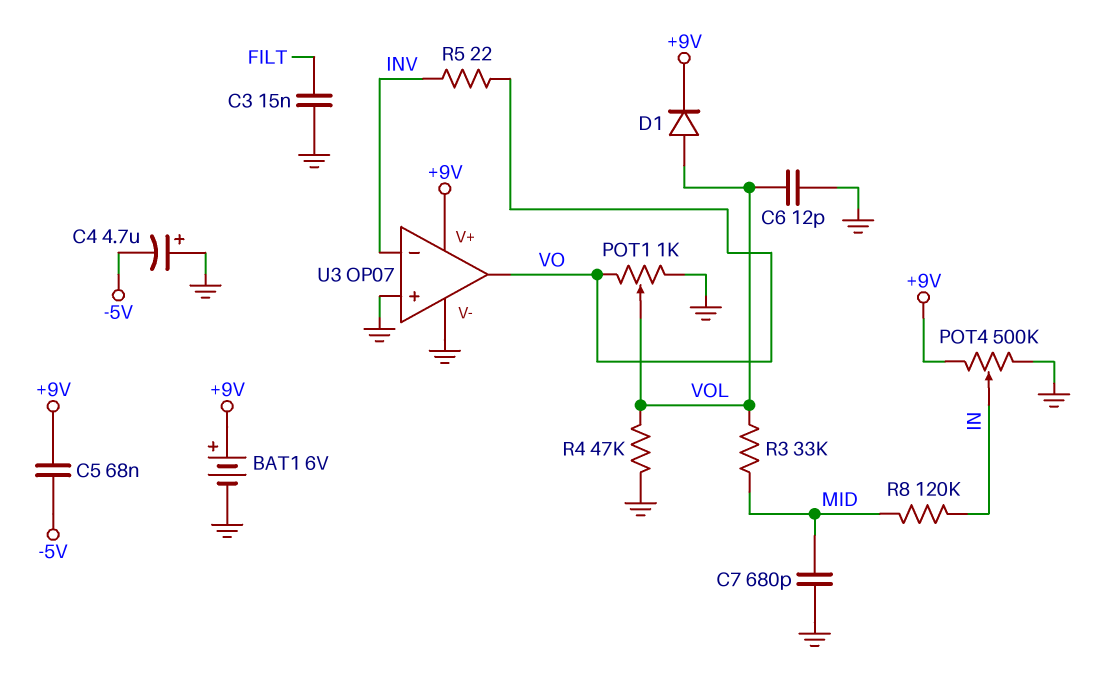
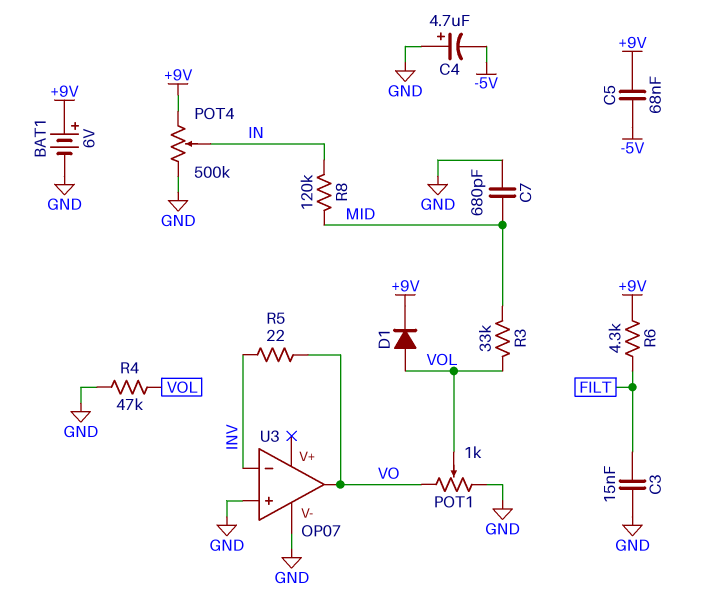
C6: 12pF (GND, VOL) -> none
R6: none -> 4.3k (+9V, FILT)
U3 pin V+: +9V -> none

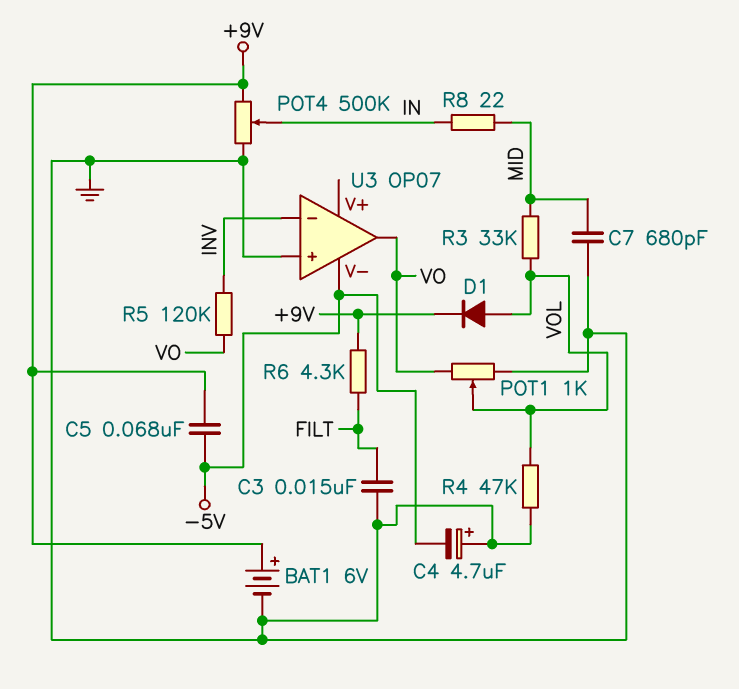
R5: 22 (INV, VO) -> 120k (INV, VO)
R8: 120k (IN, MID) -> 22 (IN, MID)
U3 pin V-: GND -> -5V

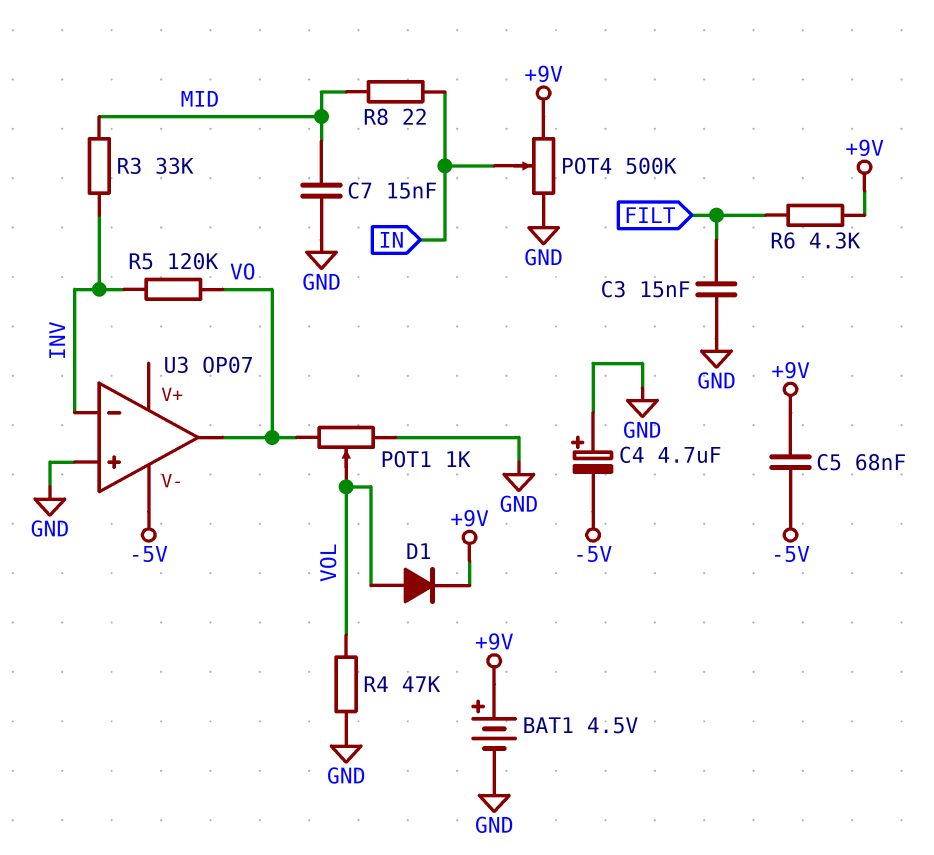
BAT1: 6V (plus +9V, minus GND) -> 4.5V (plus +9V, minus GND)
C7: 680pF (GND, MID) -> 15nF (GND, MID)
R3: 33k (MID, VOL) -> 33k (INV, MID)

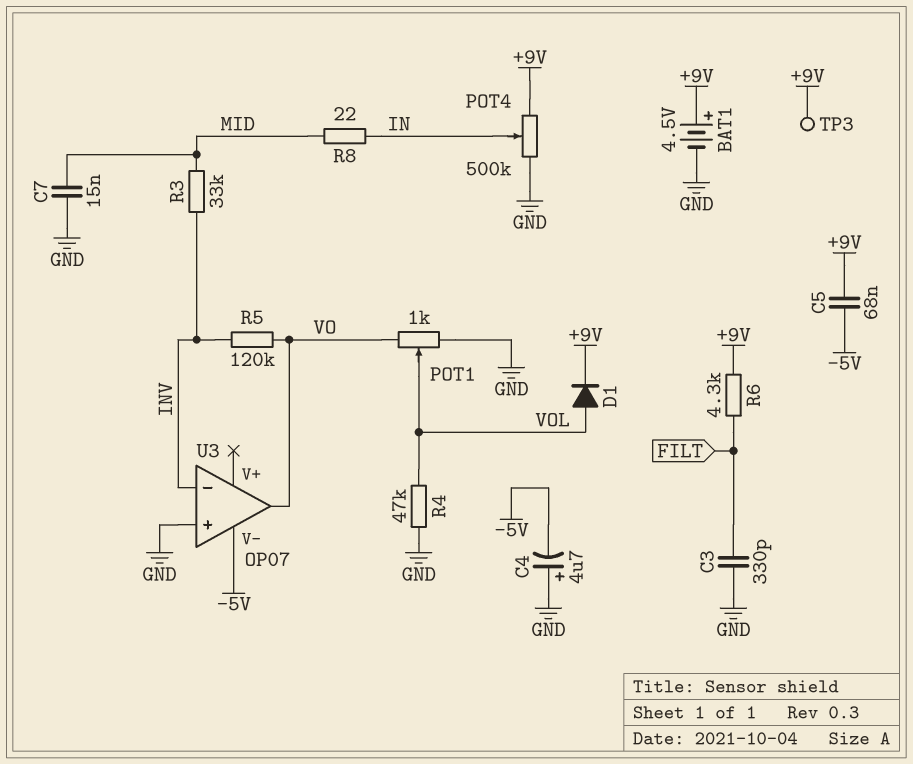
C3: 15nF (FILT, GND) -> 330pF (FILT, GND)
TP3: none -> test point (+9V)

